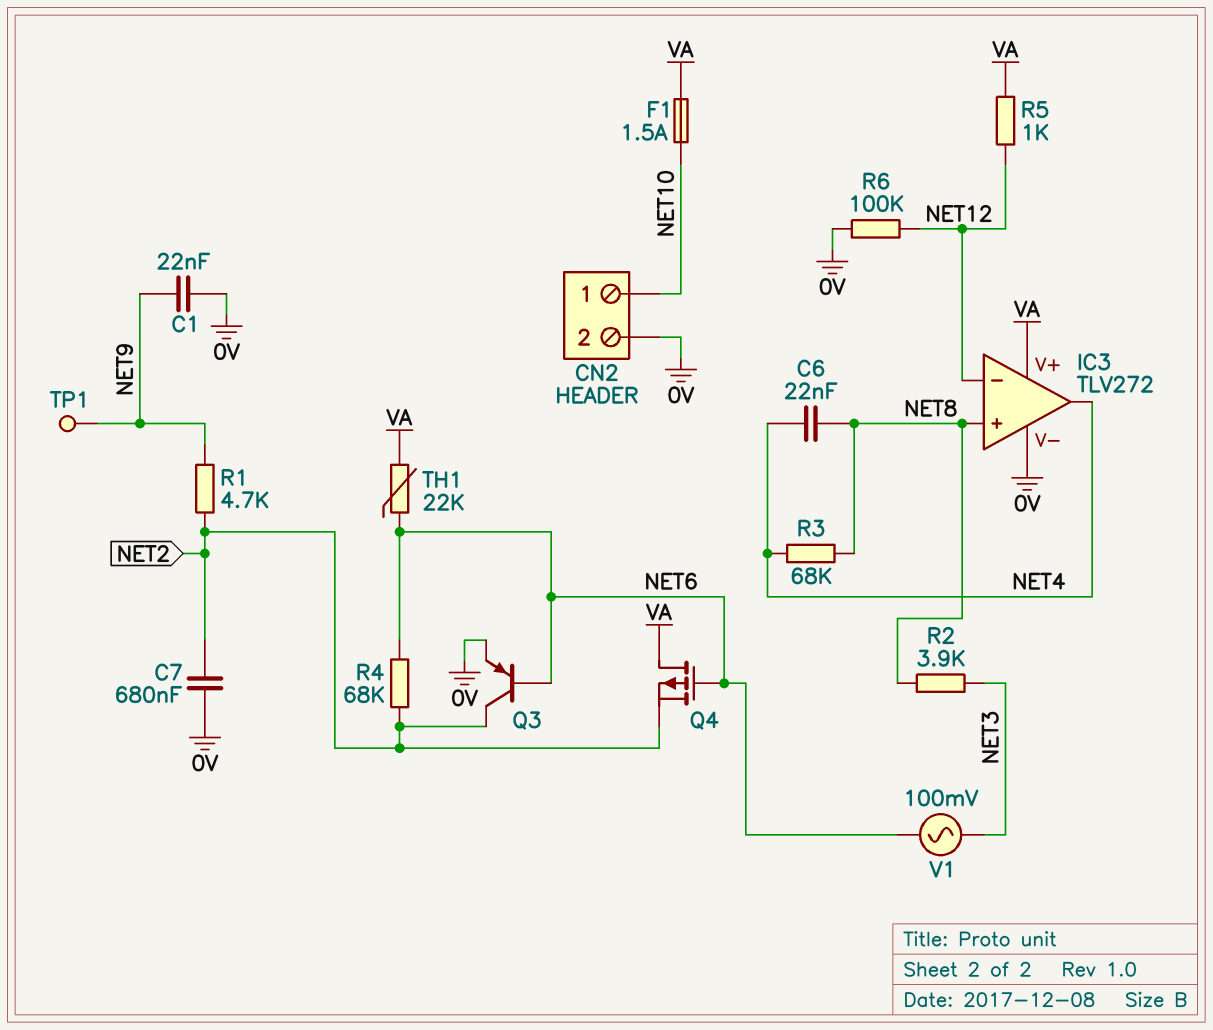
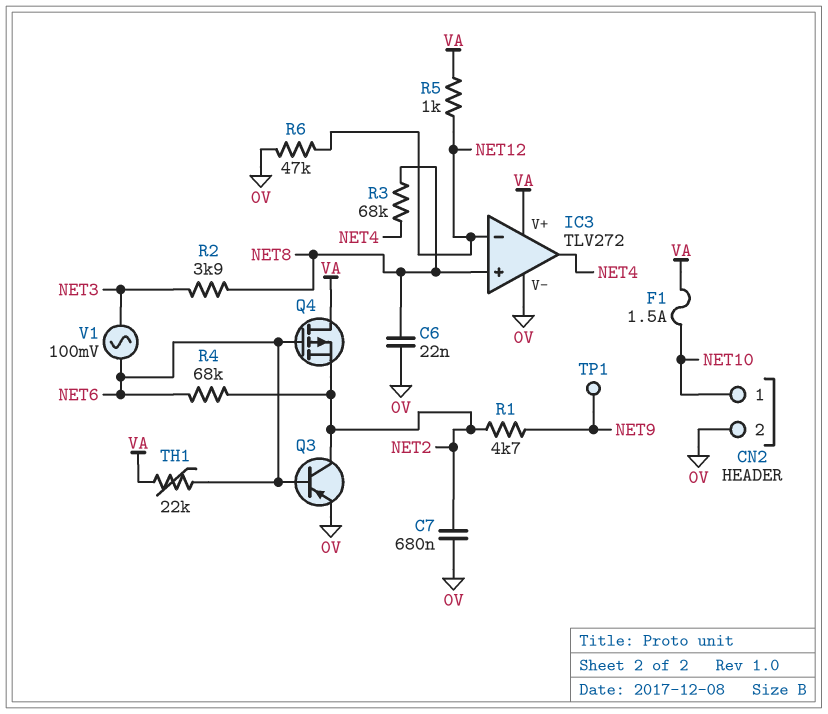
C1: 22nF (0V, NET9) -> none
C6: 22nF (NET4, NET8) -> 22nF (0V, NET8)
R6: 100k (0V, NET12) -> 47k (0V, NET12)

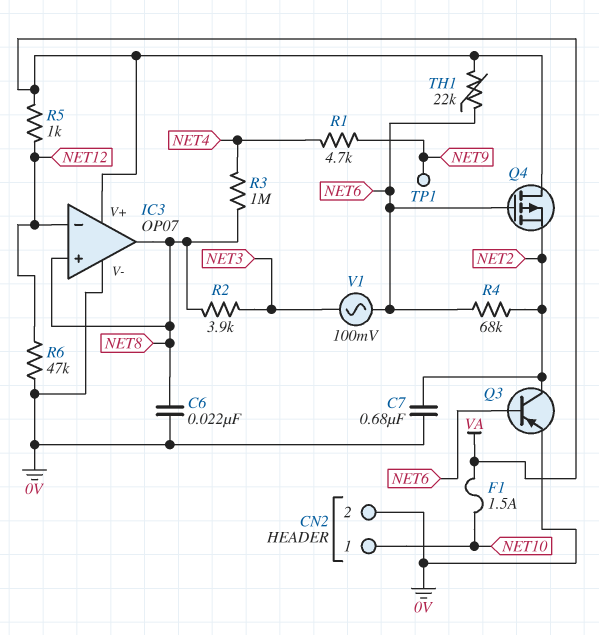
IC3: TLV272 -> OP07
IC3 pin out: NET4 -> NET8
R1: 4.7k (NET2, NET9) -> 4.7k (NET4, NET9)
R3: 68k (NET4, NET8) -> 1M (NET4, NET8)

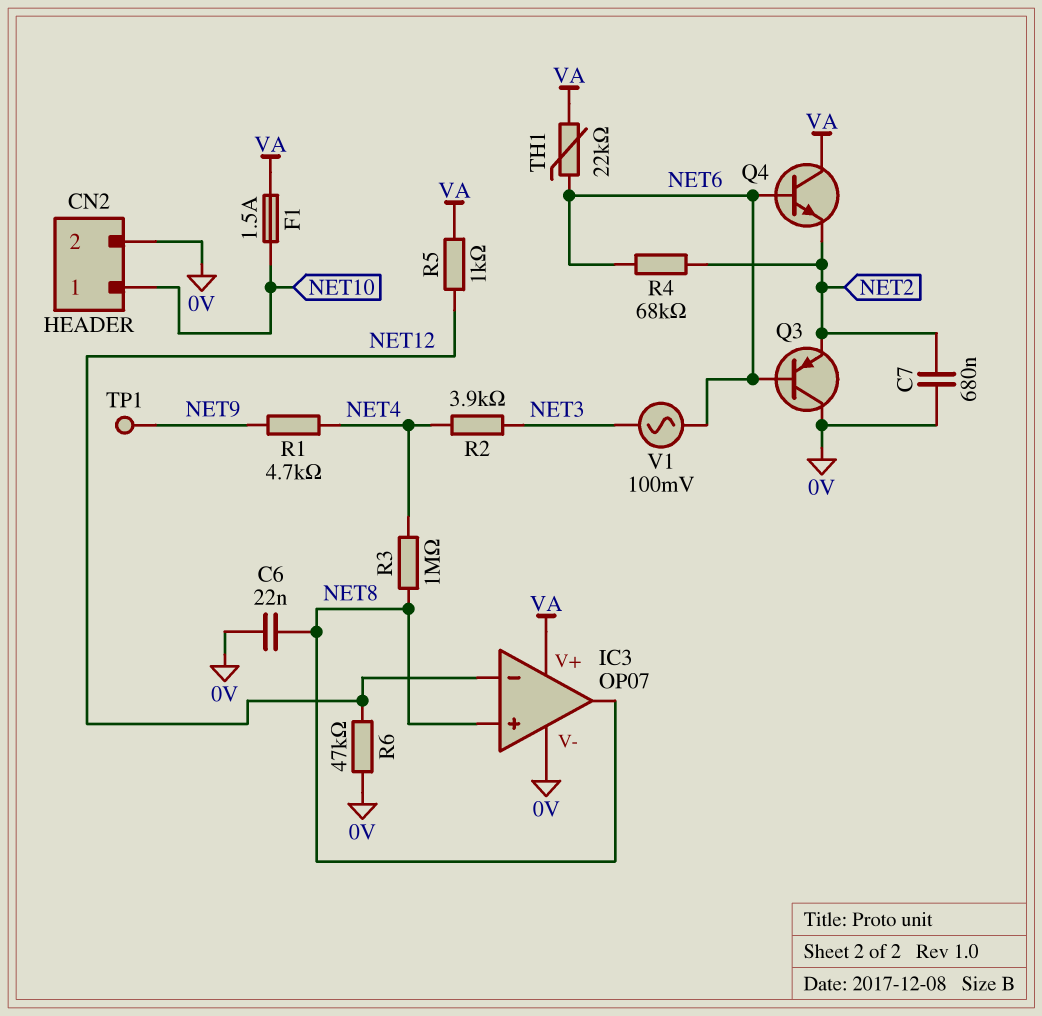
Q3: PNP (B NET6, C NET2, E 0V) -> PNP (B NET6, C 0V, E NET2)
Q4: PMOS (G NET6, D VA, S NET2) -> NPN (B NET6, C VA, E NET2)
R2: 3.9k (NET3, NET8) -> 3.9k (NET3, NET4)

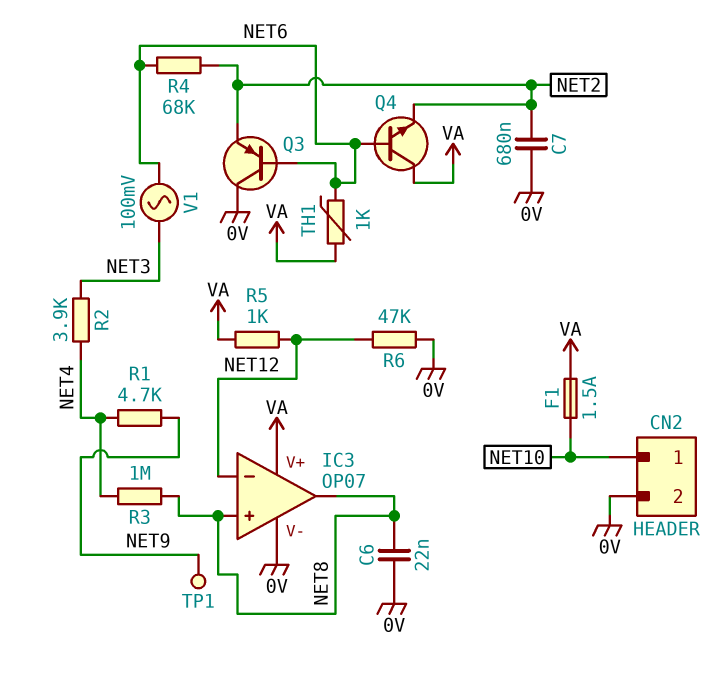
TH1: 22k (NET6, VA) -> 1k (NET6, VA)

